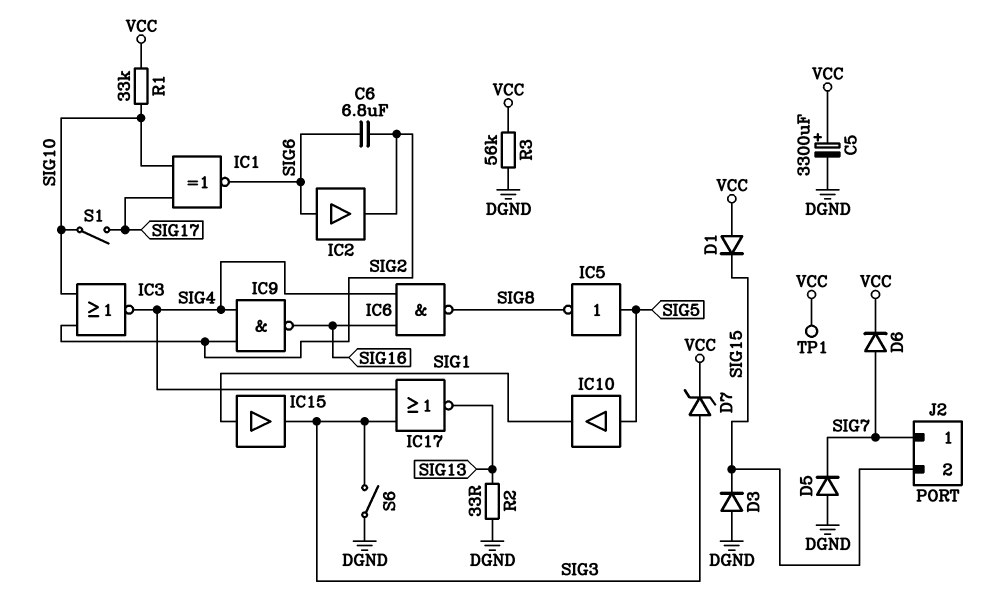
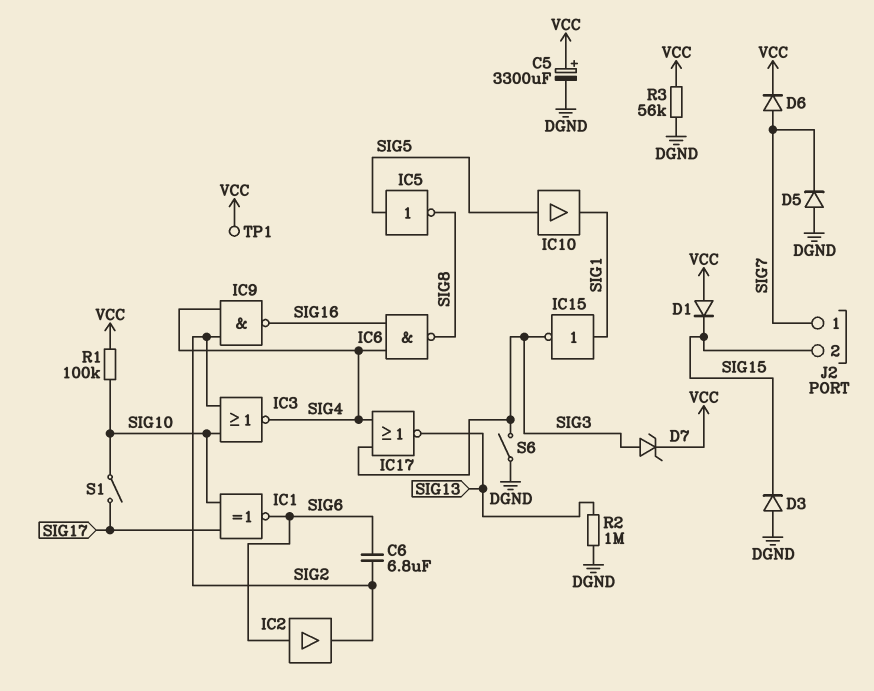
IC15: buffer (in SIG1, out SIG3) -> NOT (in SIG1, out SIG3)
R1: 33k (SIG10, VCC) -> 100k (SIG10, VCC)
R2: 33 (DGND, SIG13) -> 1M (DGND, SIG13)

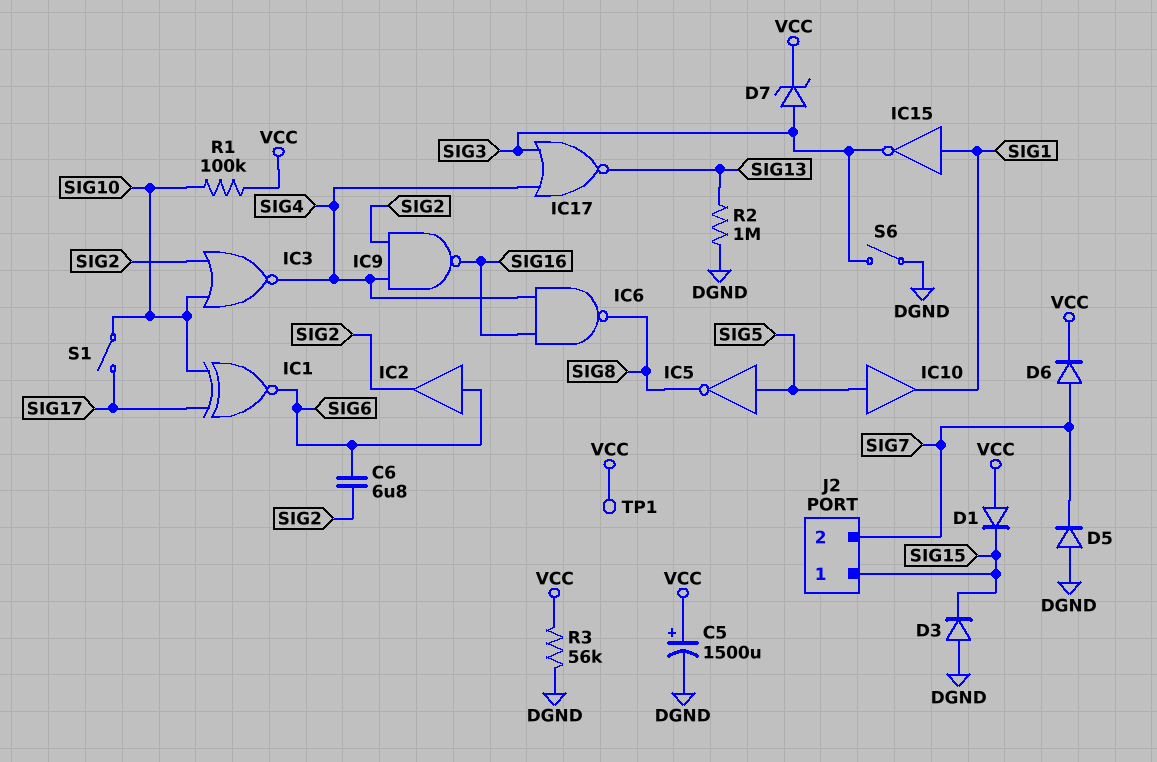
C5: 3300uF (plus VCC, minus DGND) -> 1500uF (plus VCC, minus DGND)
J2 pin 1: SIG7 -> SIG15
J2 pin 2: SIG15 -> SIG7

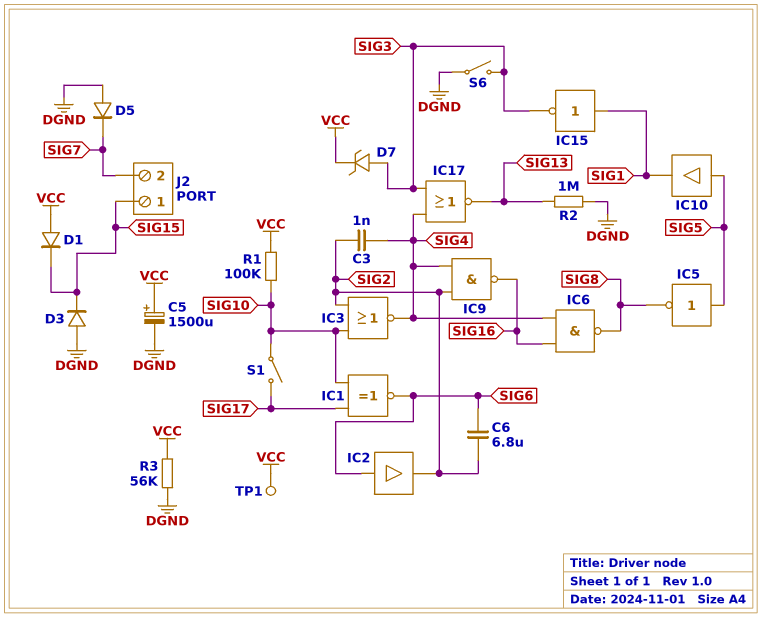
C3: none -> 1nF (SIG2, SIG4)
D6: diode (A SIG7, K VCC) -> none

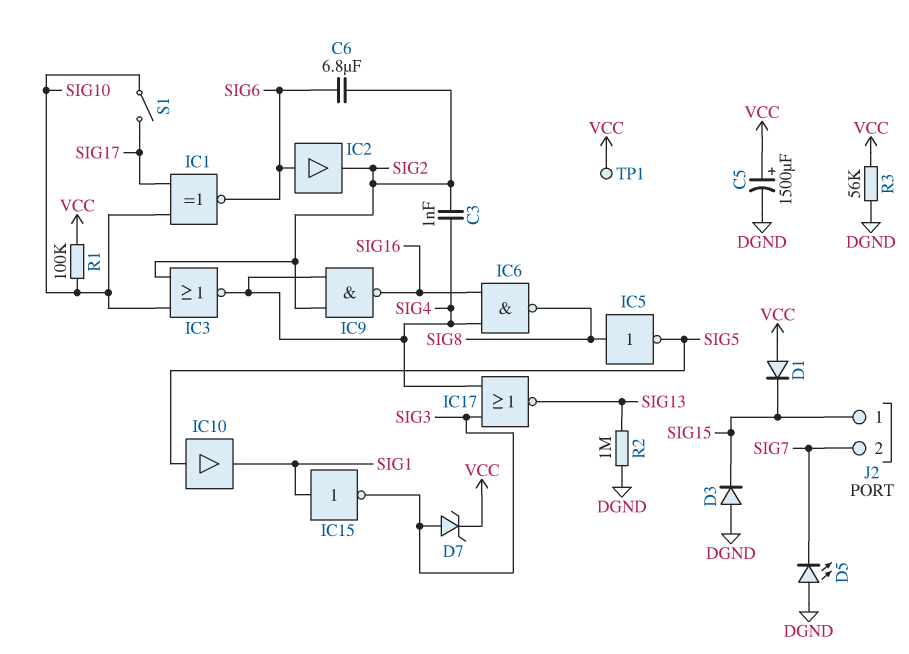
D5: diode (A DGND, K SIG7) -> LED (A DGND, K SIG7)
IC5: NOT (in SIG5, out SIG8) -> NOT (in SIG8, out SIG5)
S6: switch (DGND, SIG3) -> none

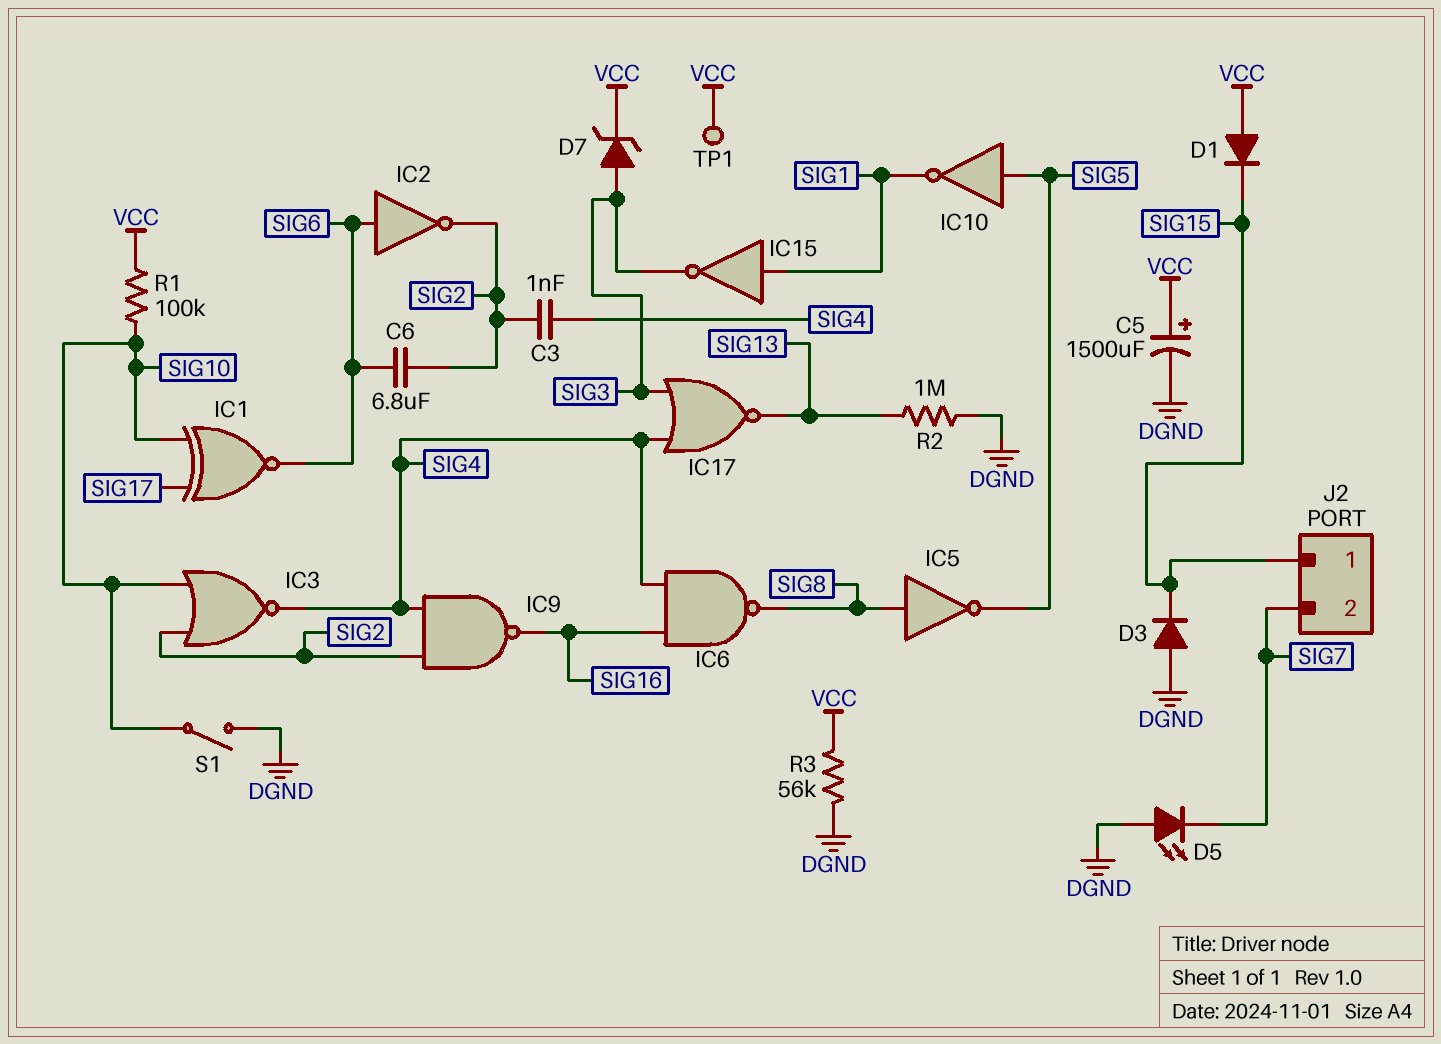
IC2: buffer (in SIG6, out SIG2) -> NOT (in SIG6, out SIG2)
IC10: buffer (in SIG5, out SIG1) -> NOT (in SIG5, out SIG1)
S1: switch (SIG10, SIG17) -> switch (DGND, SIG10)

